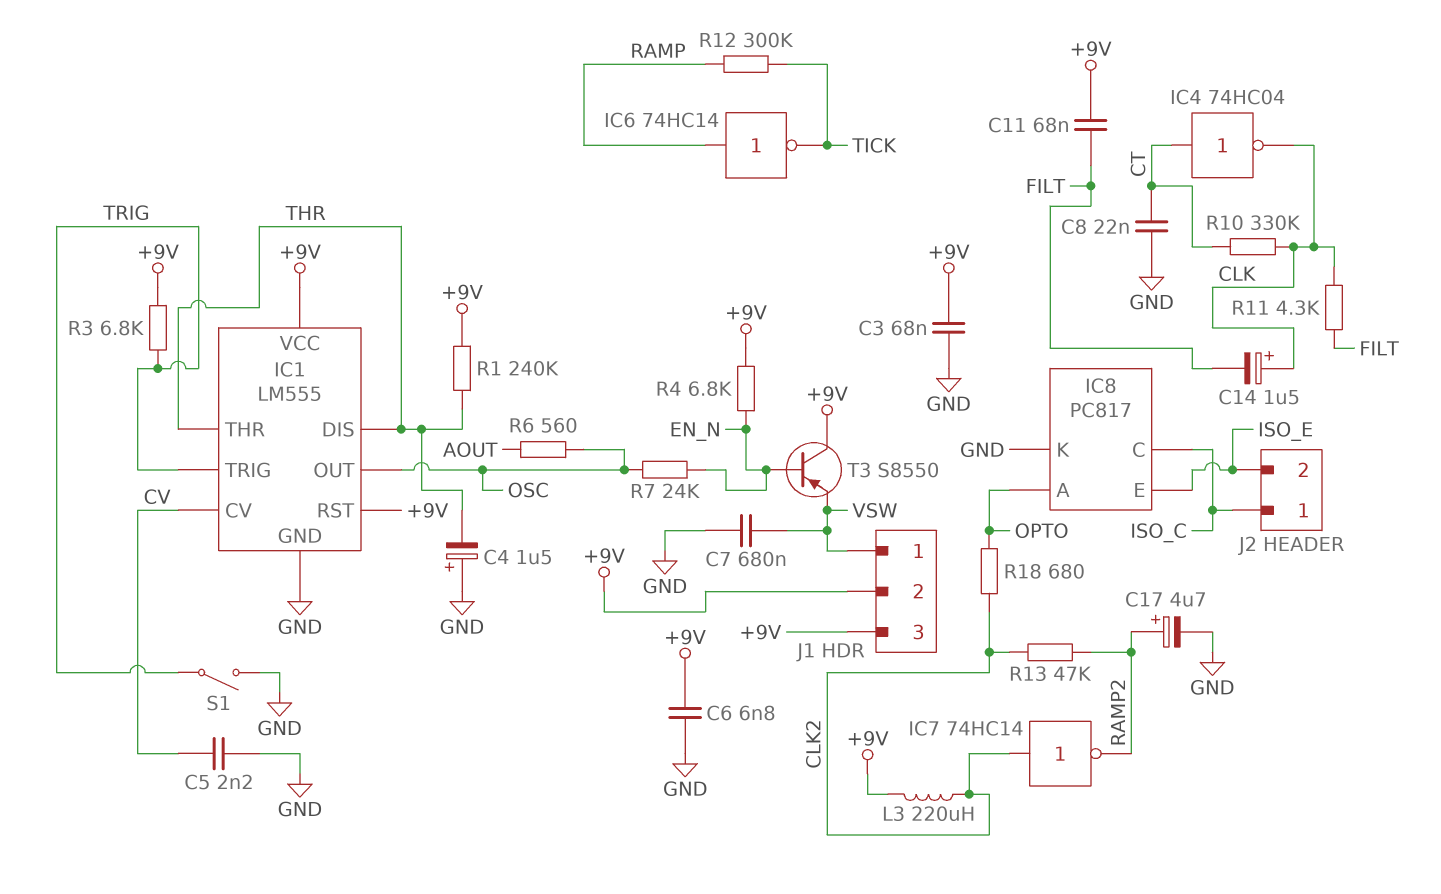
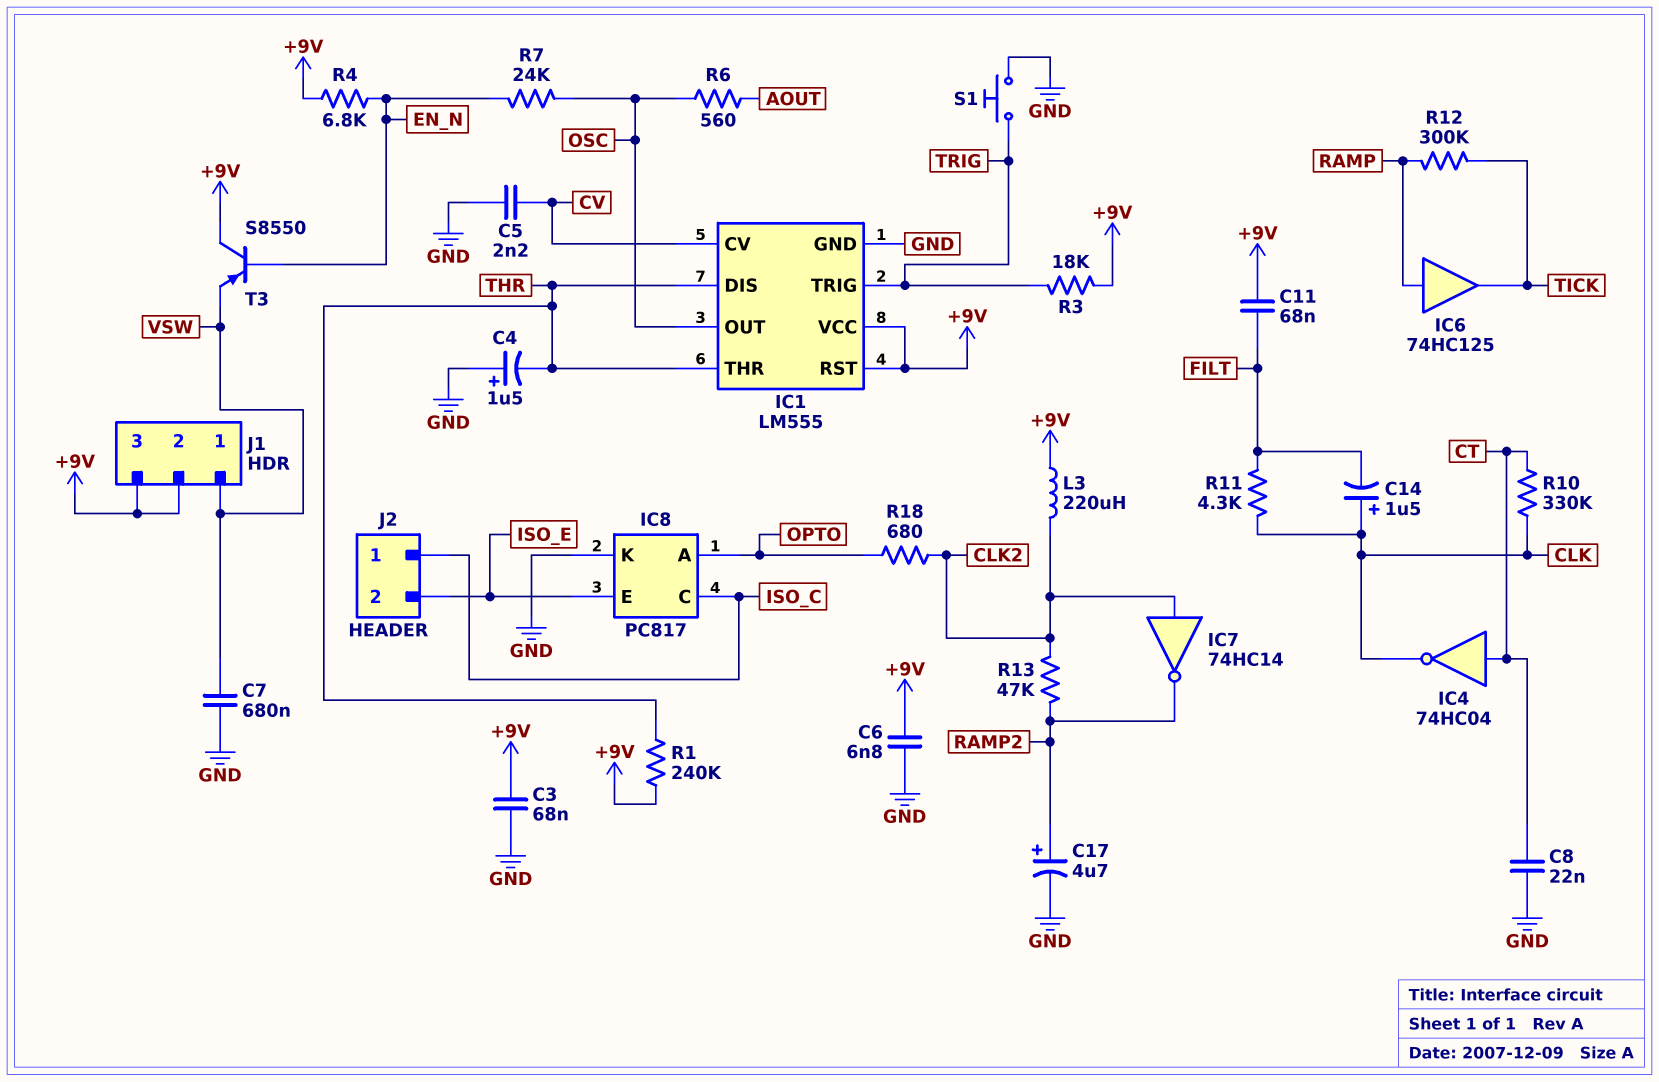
IC6: NOT 74HC14 (in RAMP, out TICK) -> buffer 74HC125 (in RAMP, out TICK)
R3: 6.8k (+9V, TRIG) -> 18k (+9V, TRIG)
S1: switch (GND, TRIG) -> button (GND, TRIG)

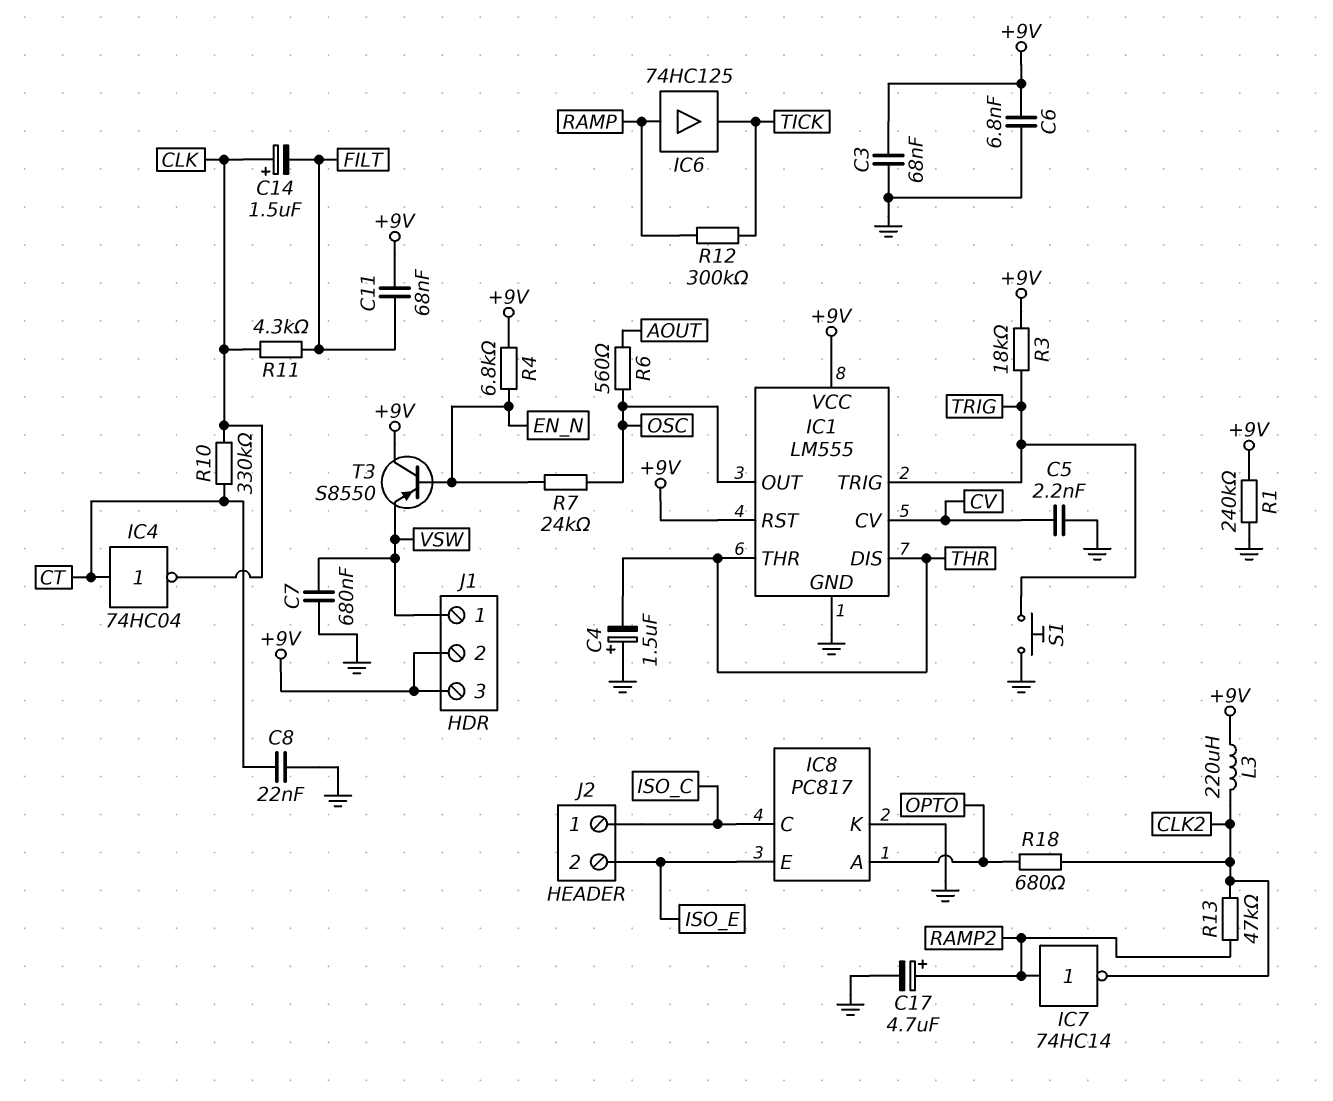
IC7: NOT 74HC14 (in CLK2, out RAMP2) -> NOT 74HC14 (in RAMP2, out CLK2)
R1: 240k (+9V, THR) -> 240k (+9V, GND)

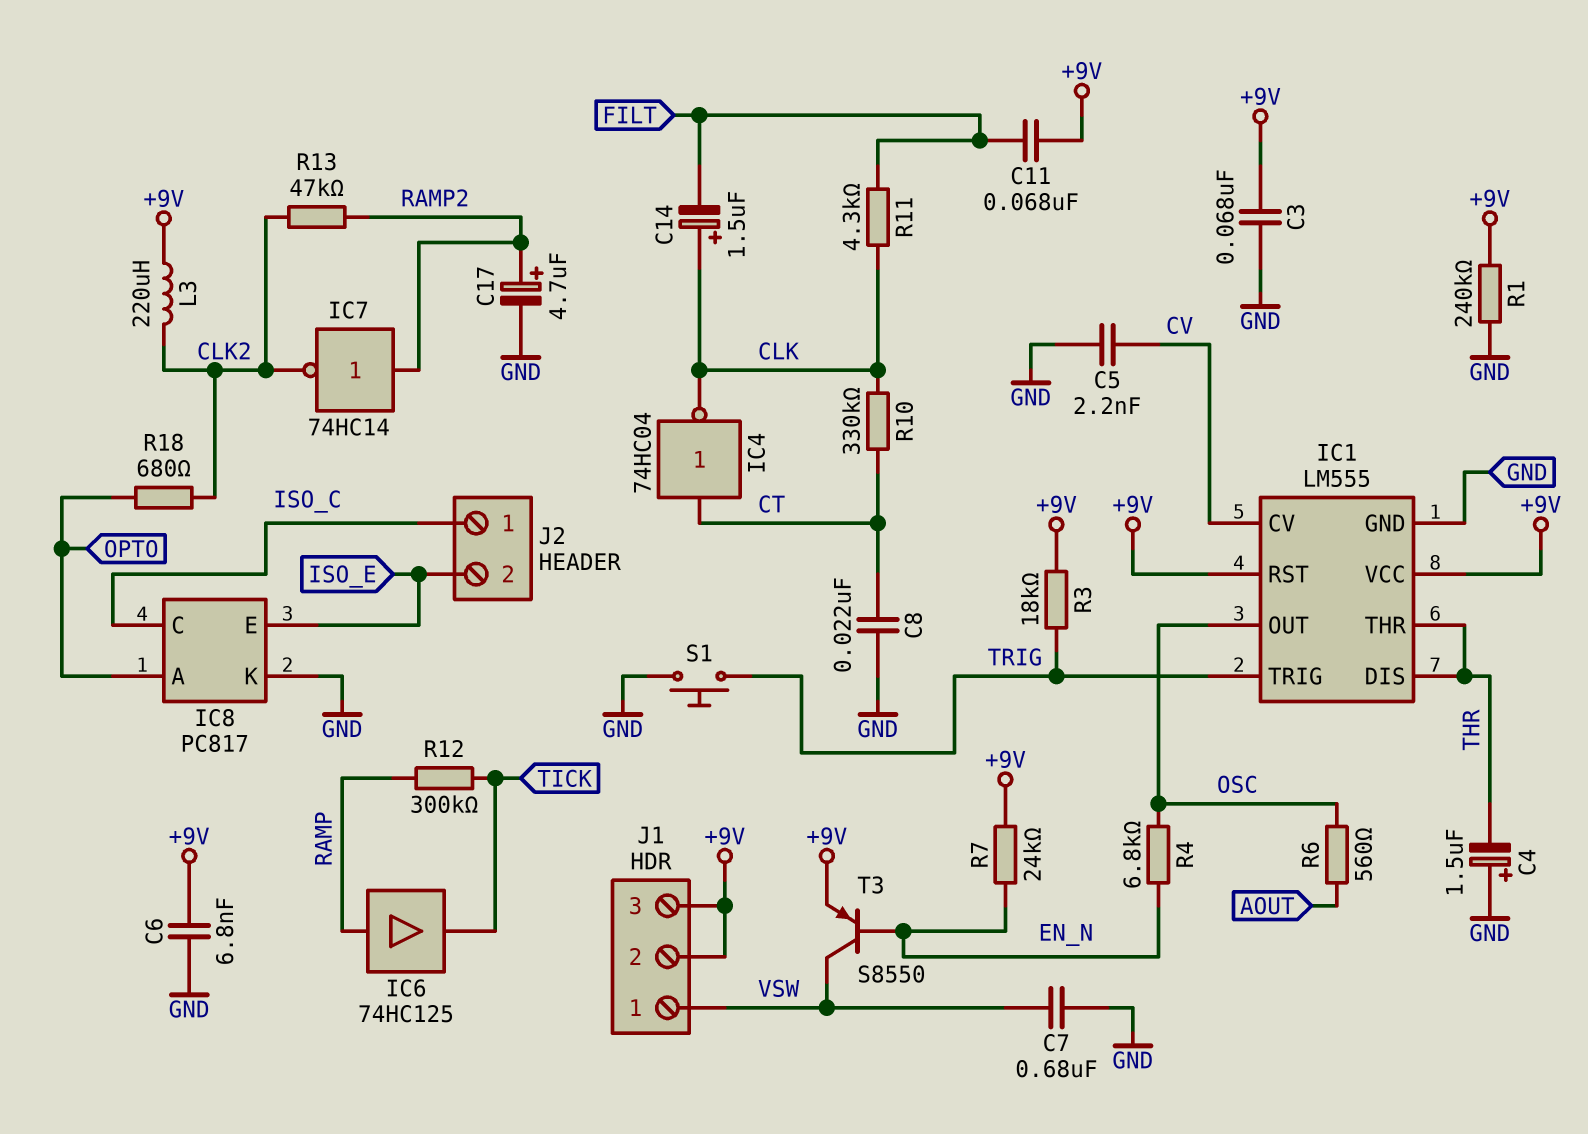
R4: 6.8k (+9V, EN_N) -> 6.8k (EN_N, OSC)
R7: 24k (EN_N, OSC) -> 24k (+9V, EN_N)
T3: PNP S8550 (B EN_N, C +9V, E VSW) -> PNP S8550 (B EN_N, C VSW, E +9V)

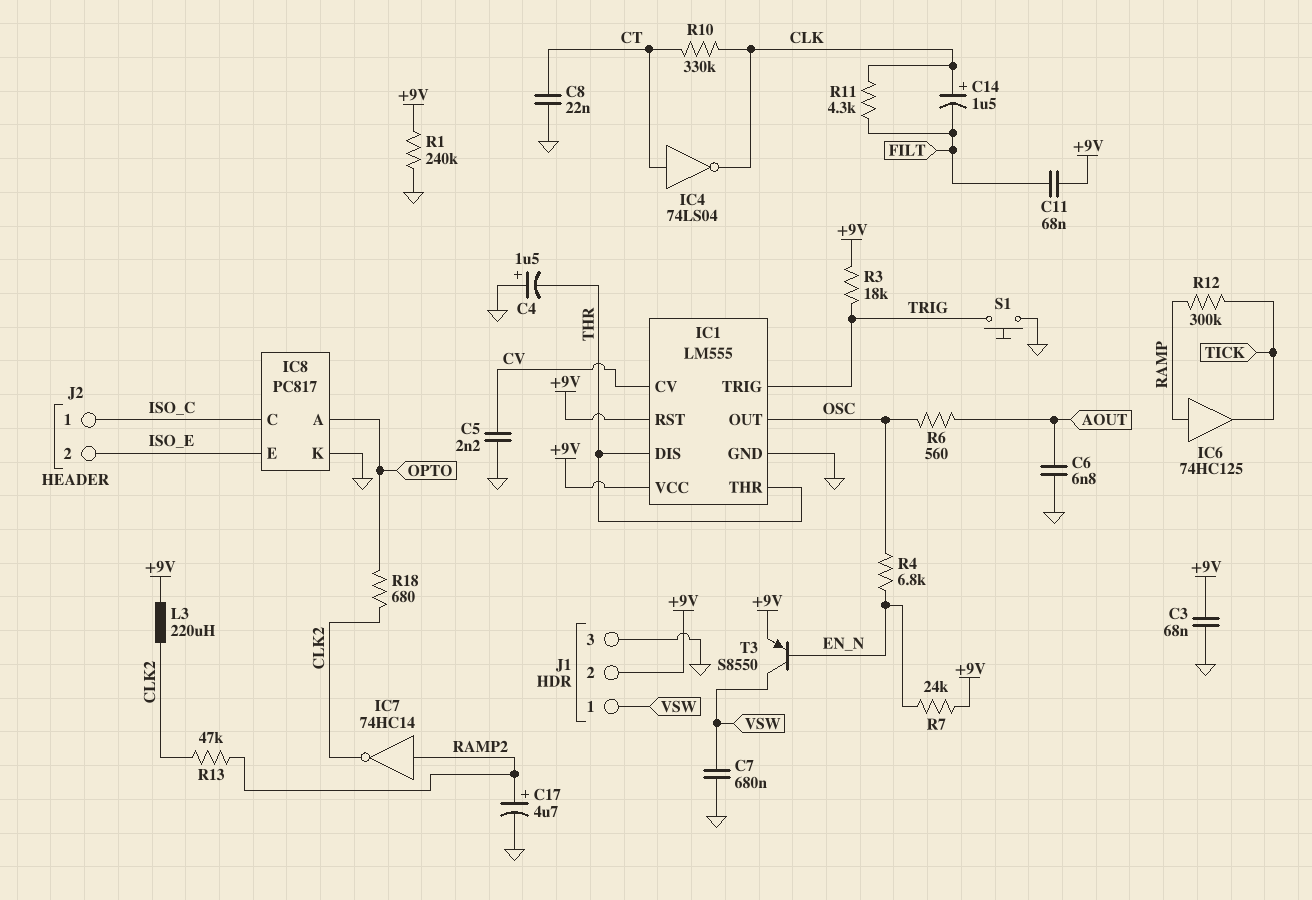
C6: 6.8nF (+9V, GND) -> 6.8nF (AOUT, GND)
IC4: NOT 74HC04 (in CT, out CLK) -> NOT 74LS04 (in CT, out CLK)
J1 pin 3: +9V -> GND

